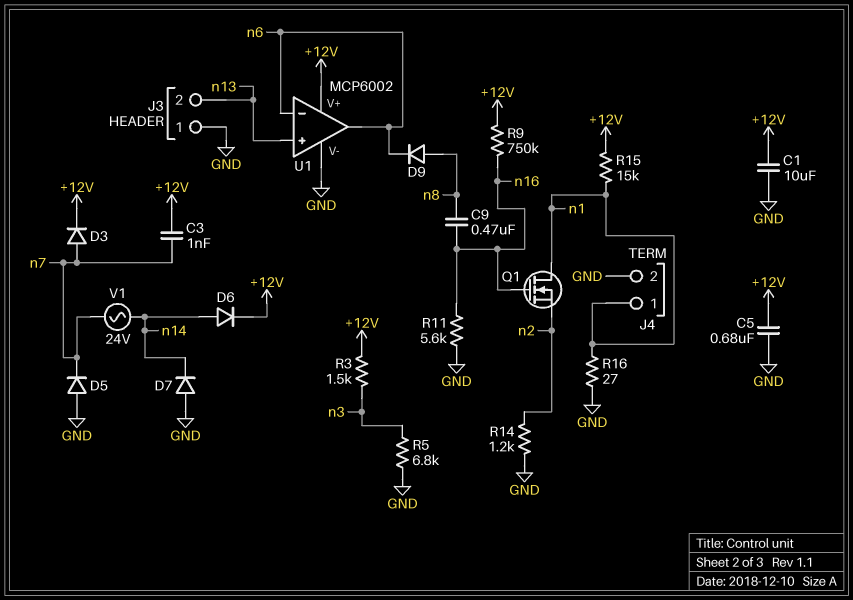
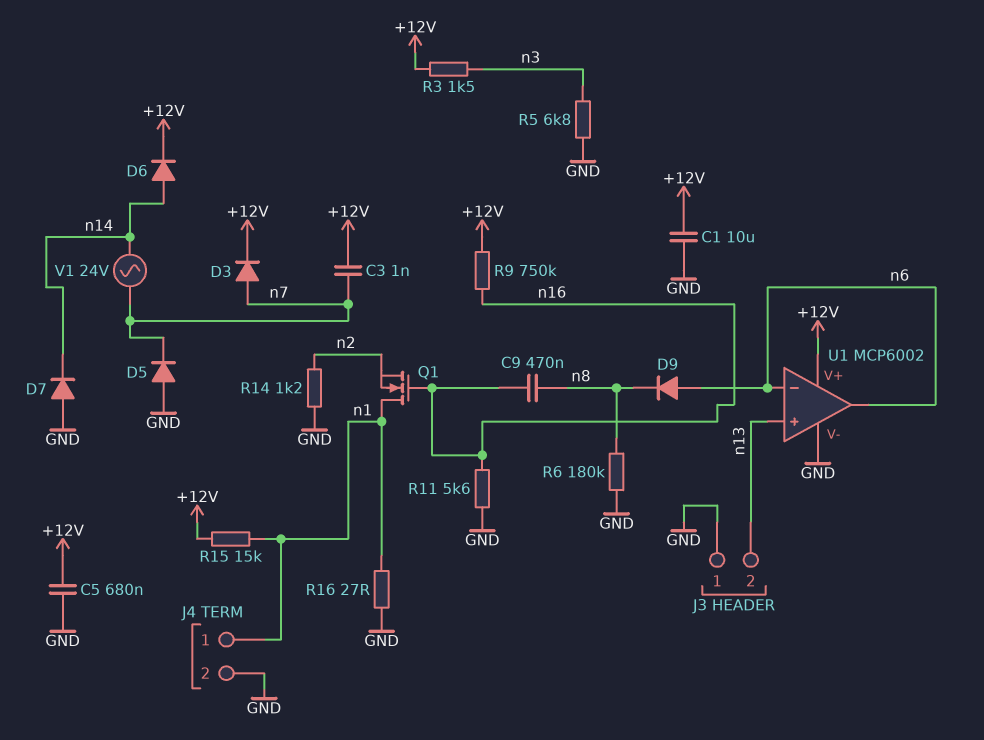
D9: diode (A n8, K n6) -> diode (A n6, K n8)
R6: none -> 180k (GND, n8)

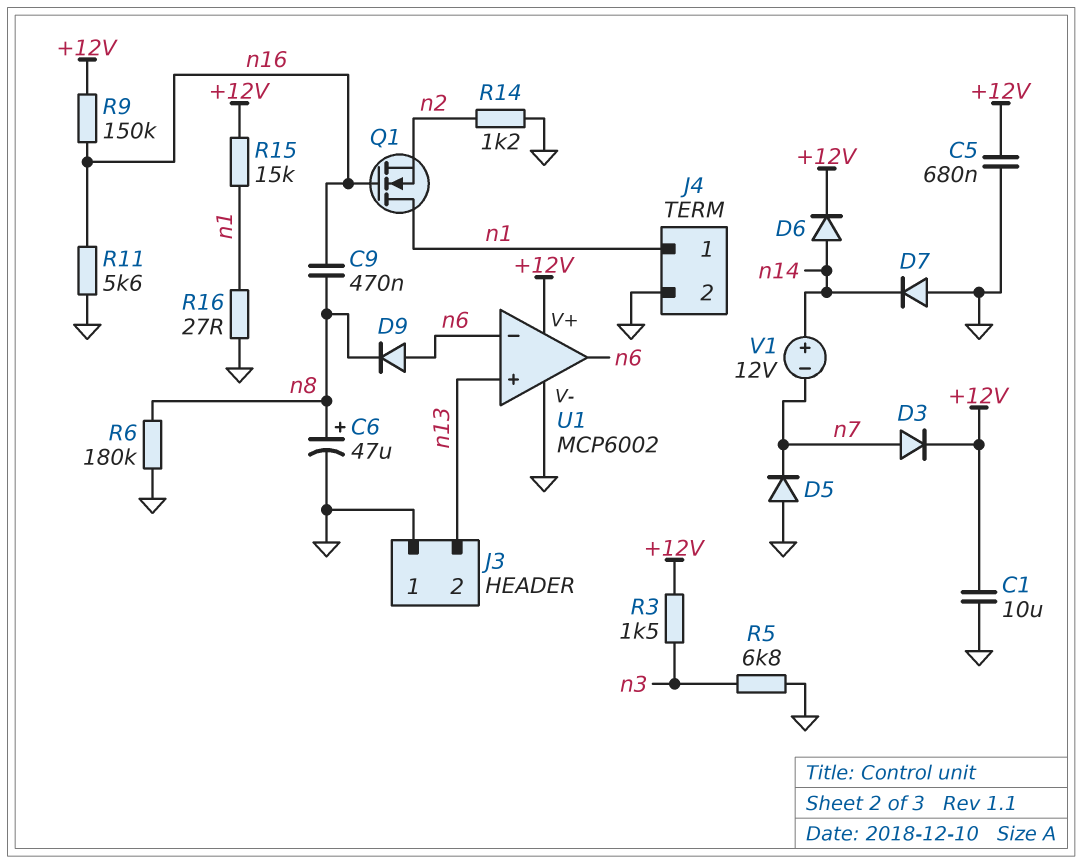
C3: 1nF (+12V, n7) -> none
C6: none -> 47uF (plus n8, minus GND)
R9: 750k (+12V, n16) -> 150k (+12V, n16)
V1: AC 24V (n7, n14) -> 12V (plus n14, minus n7)

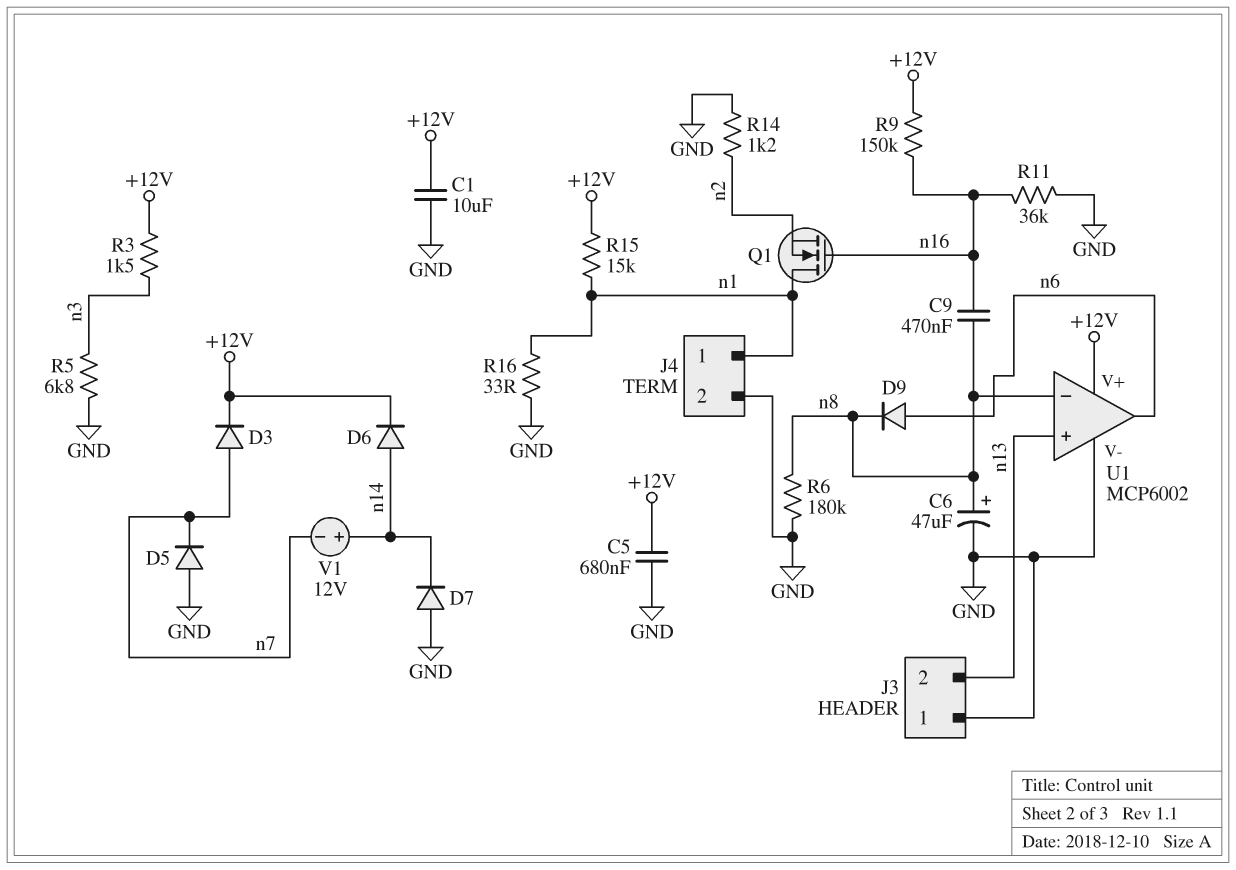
R11: 5.6k (GND, n16) -> 36k (GND, n16)
R16: 27 (GND, n1) -> 33 (GND, n1)
U1 pin in-: n6 -> n8

